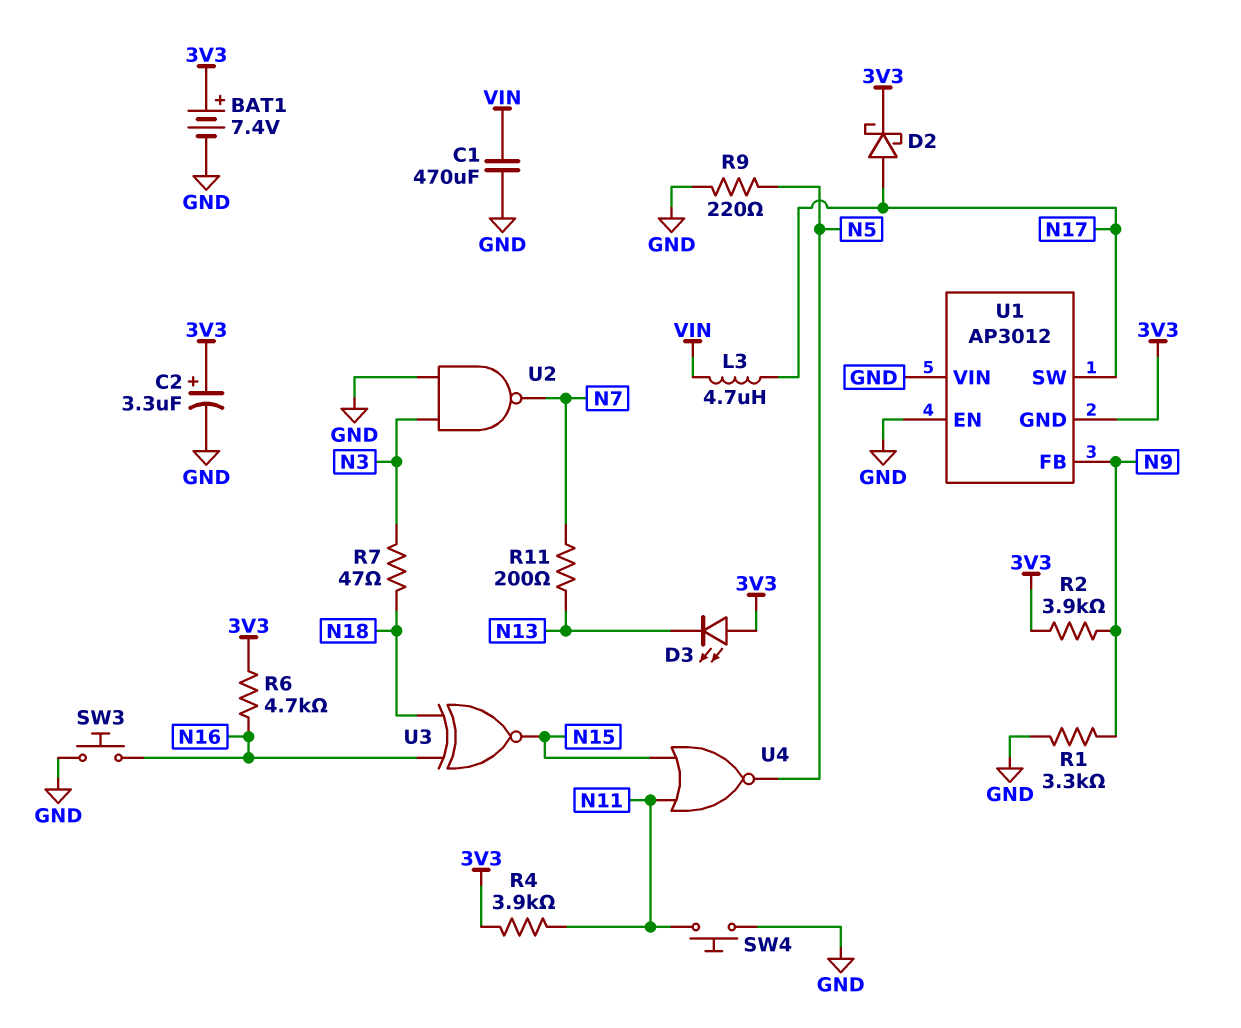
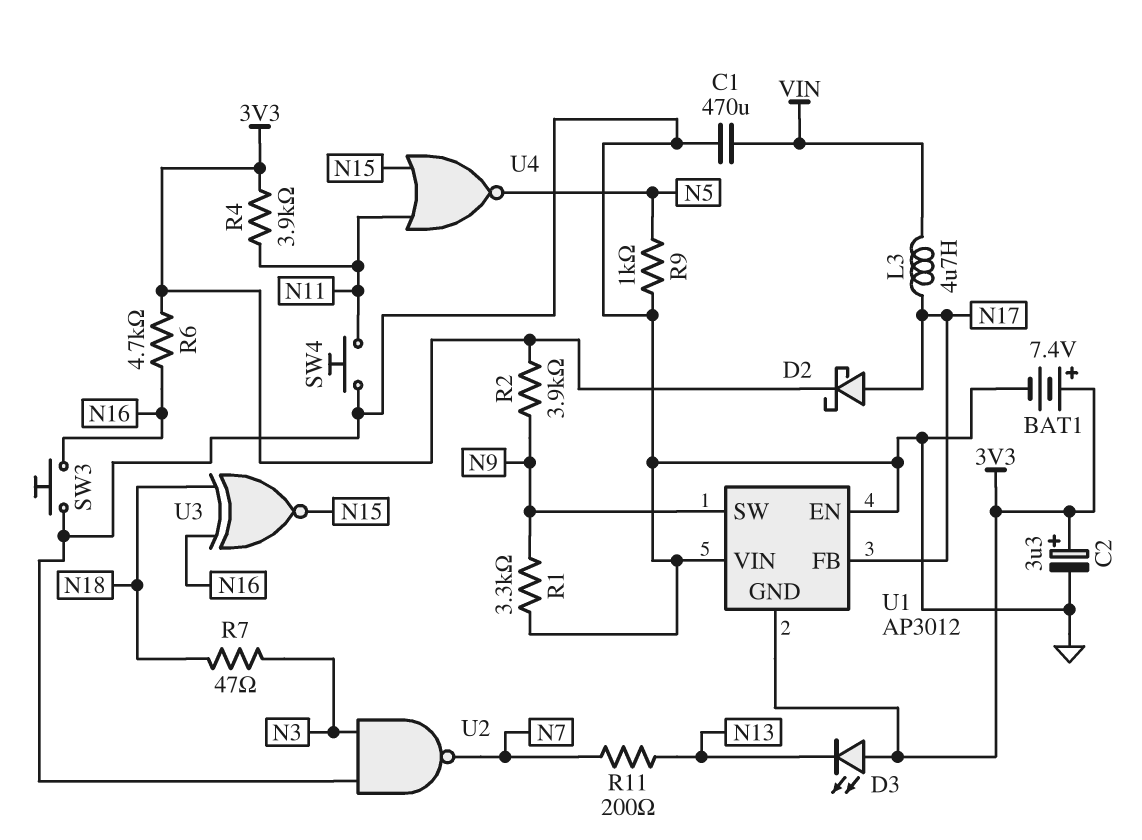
R9: 220 (GND, N5) -> 1k (GND, N5)
U1 pin FB: N9 -> N17
U1 pin SW: N17 -> N9

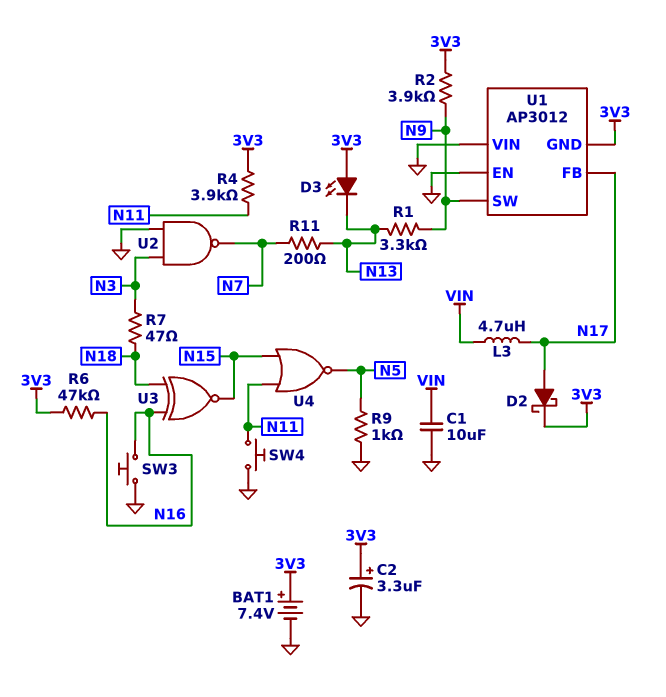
C1: 470uF (GND, VIN) -> 10uF (GND, VIN)
R1: 3.3k (GND, N9) -> 3.3k (N9, N13)
R6: 4.7k (3V3, N16) -> 47k (3V3, N16)

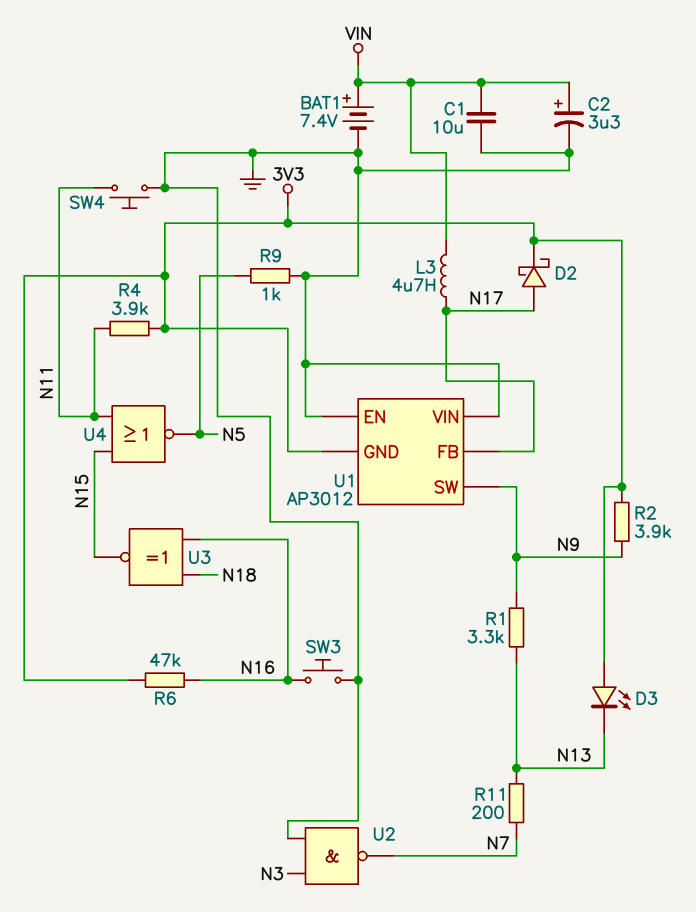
BAT1: 7.4V (plus 3V3, minus GND) -> 7.4V (plus VIN, minus GND)
C2: 3.3uF (plus 3V3, minus GND) -> 3.3uF (plus VIN, minus GND)
R7: 47 (N3, N18) -> none

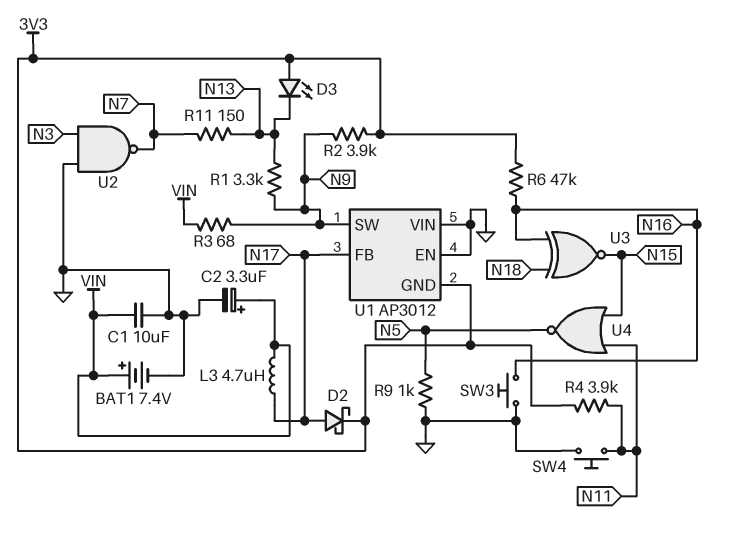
R3: none -> 68 (N9, VIN)
R11: 200 (N7, N13) -> 150 (N7, N13)

